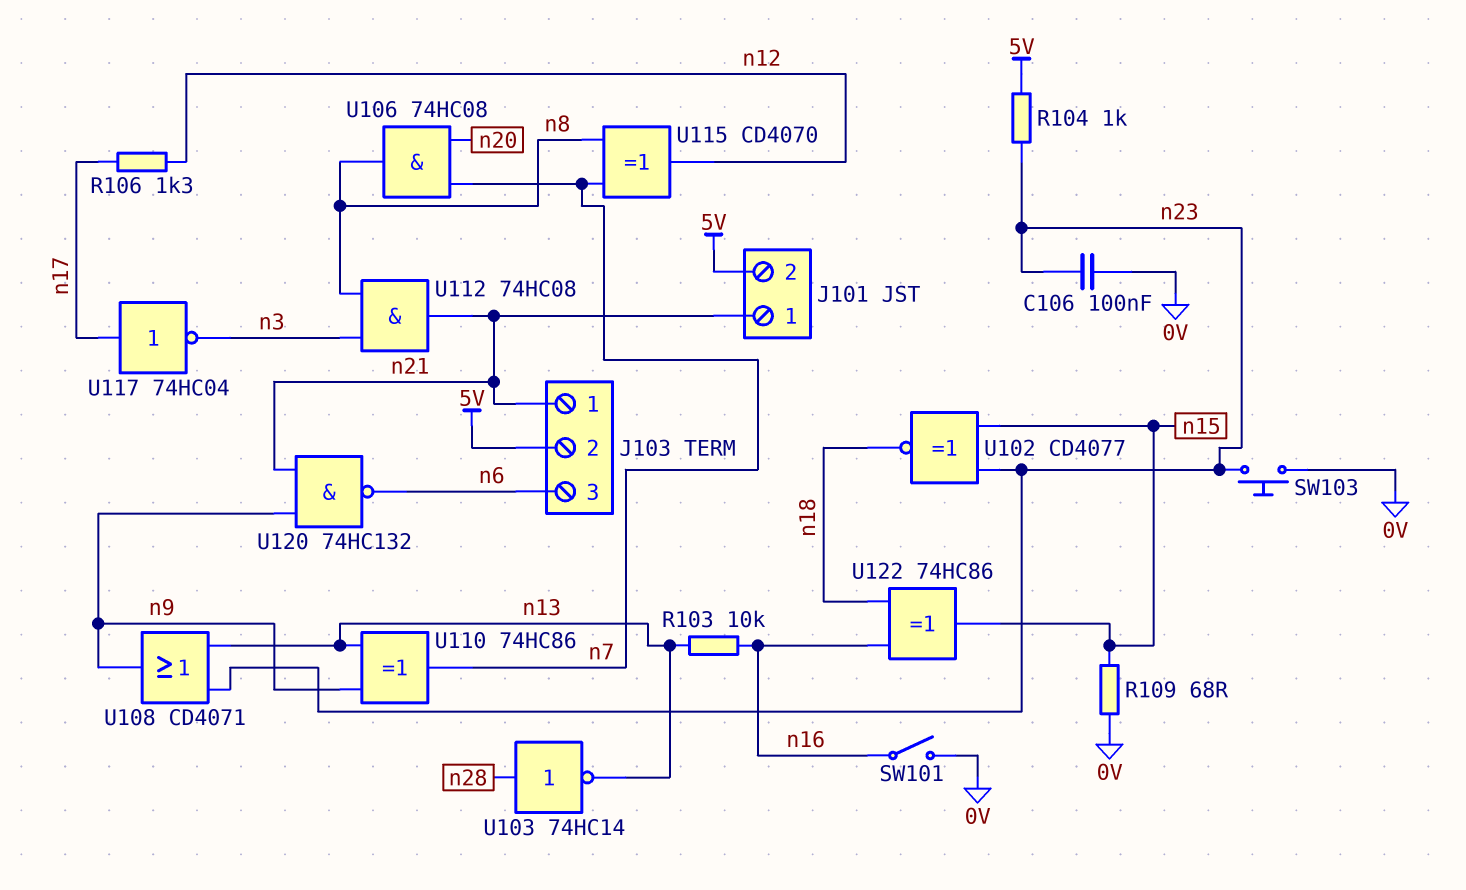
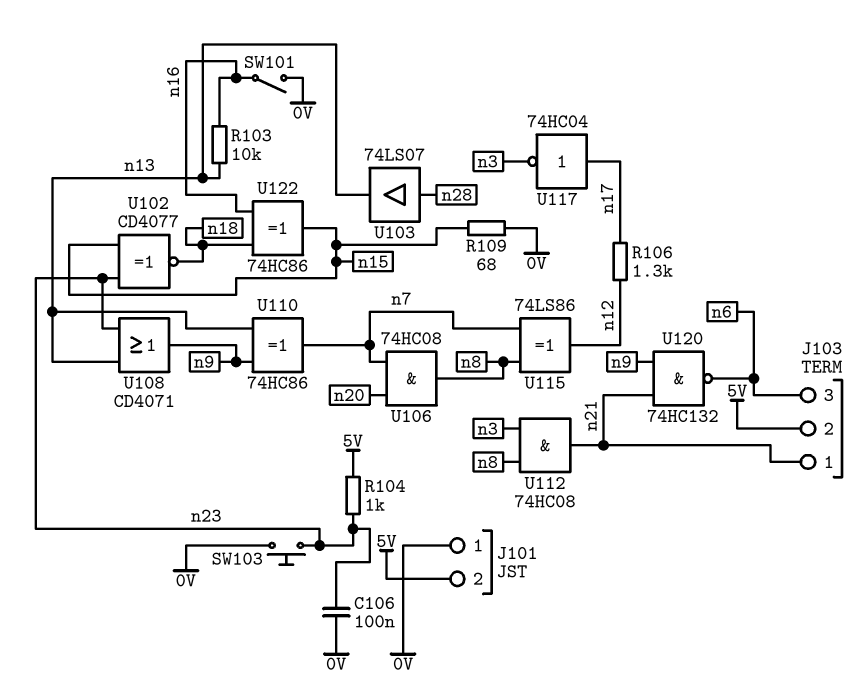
J101 pin 1: n21 -> 0V
U103: NOT 74HC14 (in n28, out n13) -> buffer 74LS07 (in n28, out n13)
U115: XOR CD4070 (in n7, in n8, out n12) -> XOR 74LS86 (in n7, in n8, out n12)

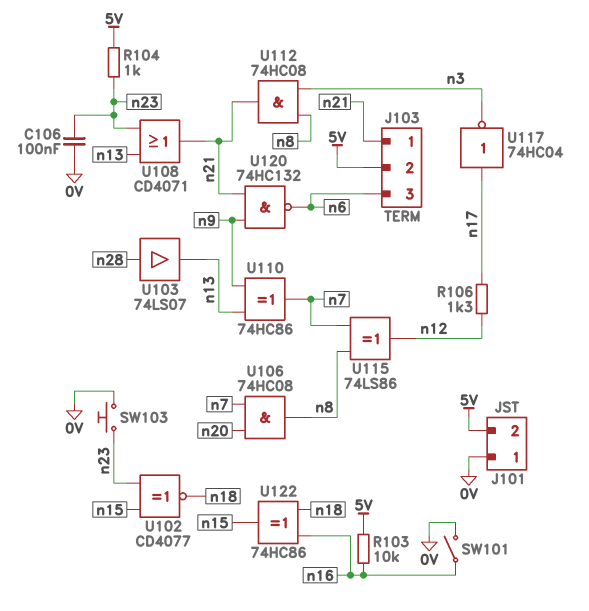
R103: 10k (n13, n16) -> 10k (5V, n16)
R109: 68 (0V, n15) -> none
U108: OR CD4071 (in n13, in n23, out n9) -> OR CD4071 (in n13, in n23, out n21)

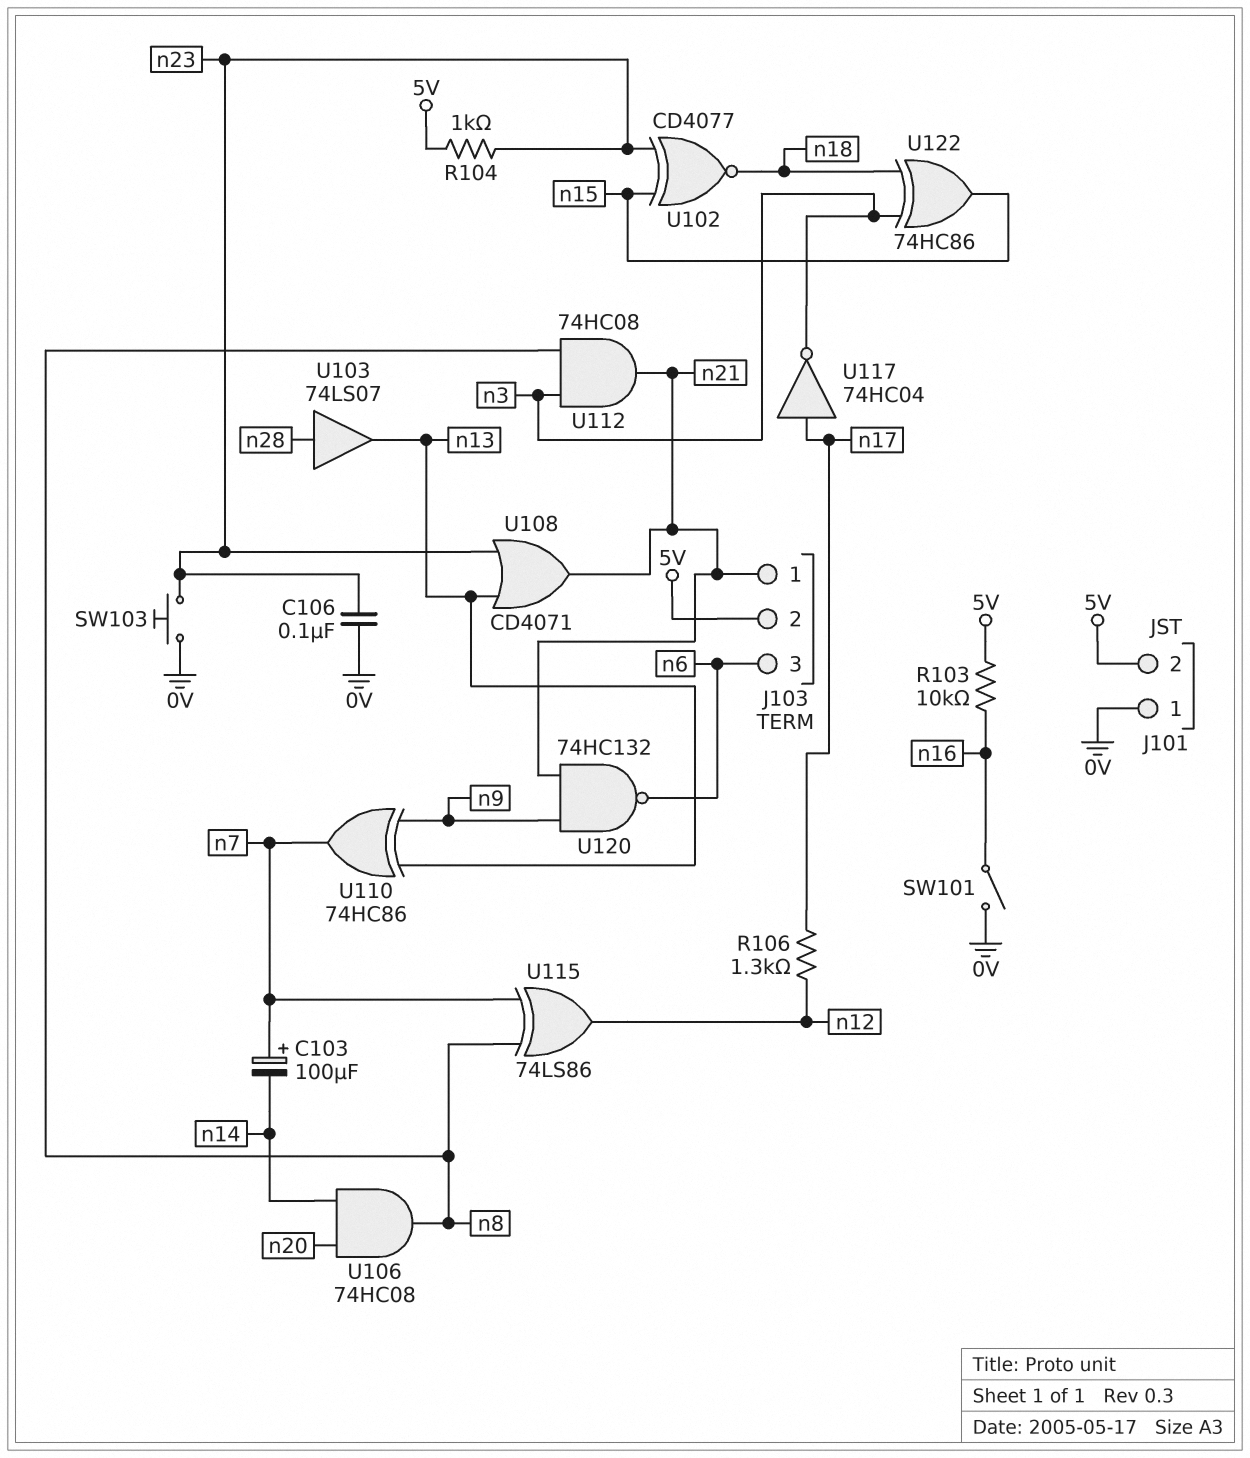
C103: none -> 100uF (plus n7, minus n14)
U106: AND 74HC08 (in n7, in n20, out n8) -> AND 74HC08 (in n14, in n20, out n8)
U122: XOR 74HC86 (in n16, in n18, out n15) -> XOR 74HC86 (in n3, in n18, out n15)

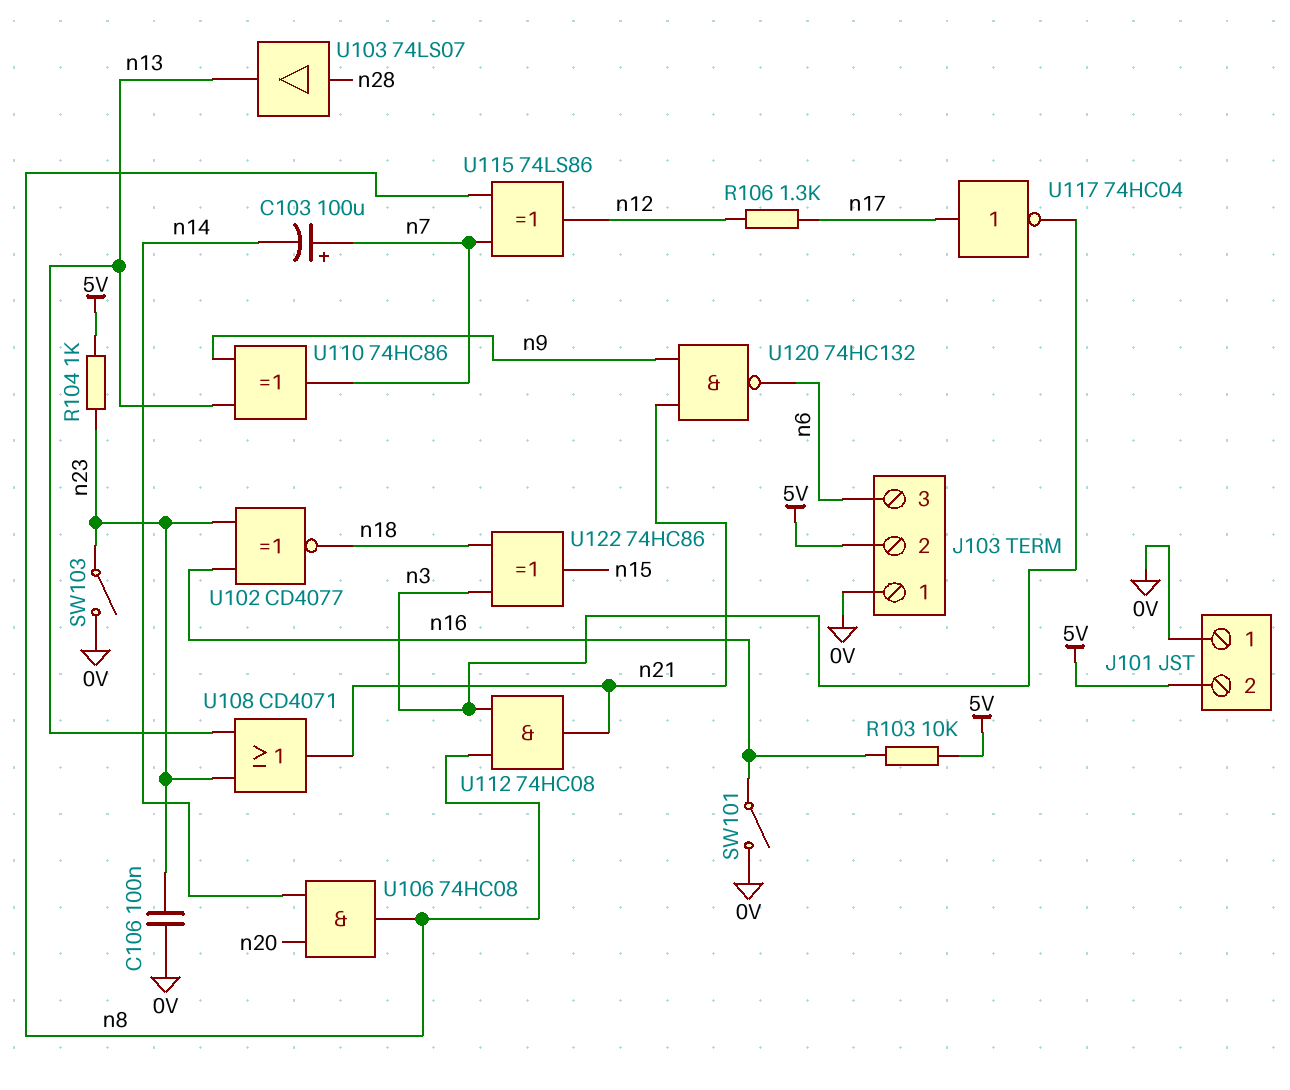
J103 pin 1: n21 -> 0V
SW103: button (0V, n23) -> switch (0V, n23)
U102: XNOR CD4077 (in n15, in n23, out n18) -> XNOR CD4077 (in n16, in n23, out n18)

